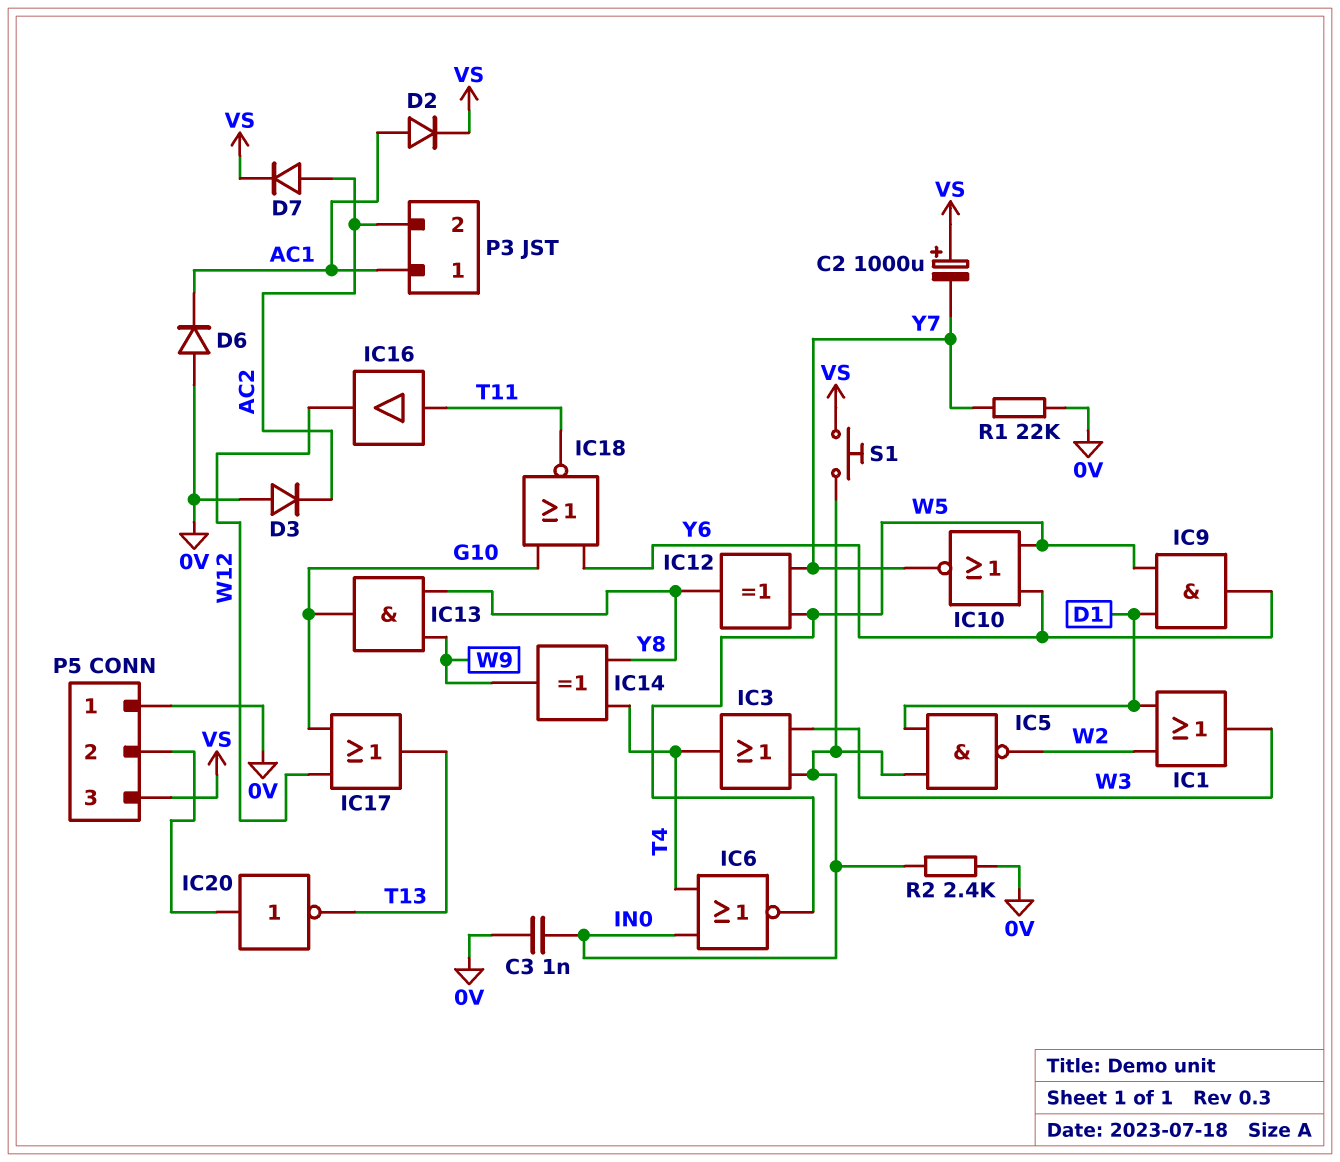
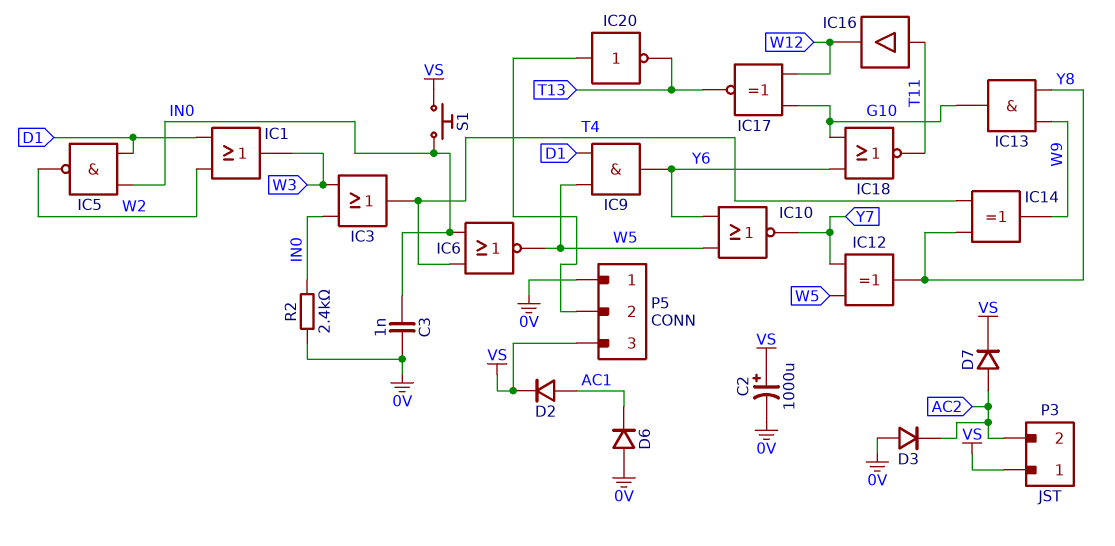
C2: 1000uF (plus VS, minus Y7) -> 1000uF (plus VS, minus 0V)
IC17: OR (in G10, in W12, out T13) -> XNOR (in G10, in W12, out T13)
P3 pin 1: AC1 -> VS
R1: 22k (0V, Y7) -> none

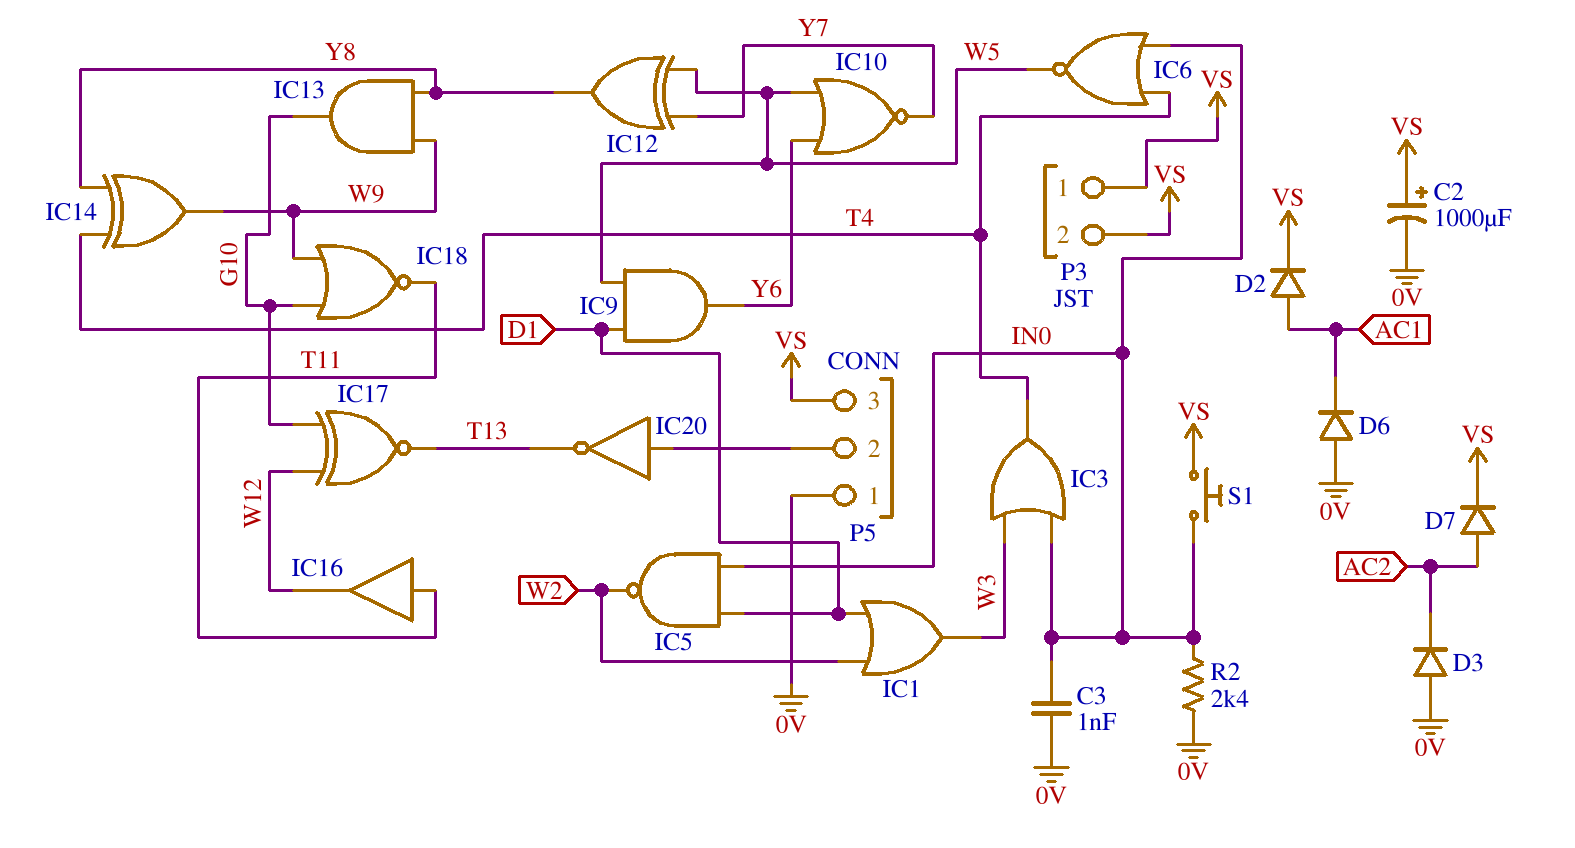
IC18: NOR (in G10, in Y6, out T11) -> NOR (in G10, in W9, out T11)
P3 pin 2: AC2 -> VS

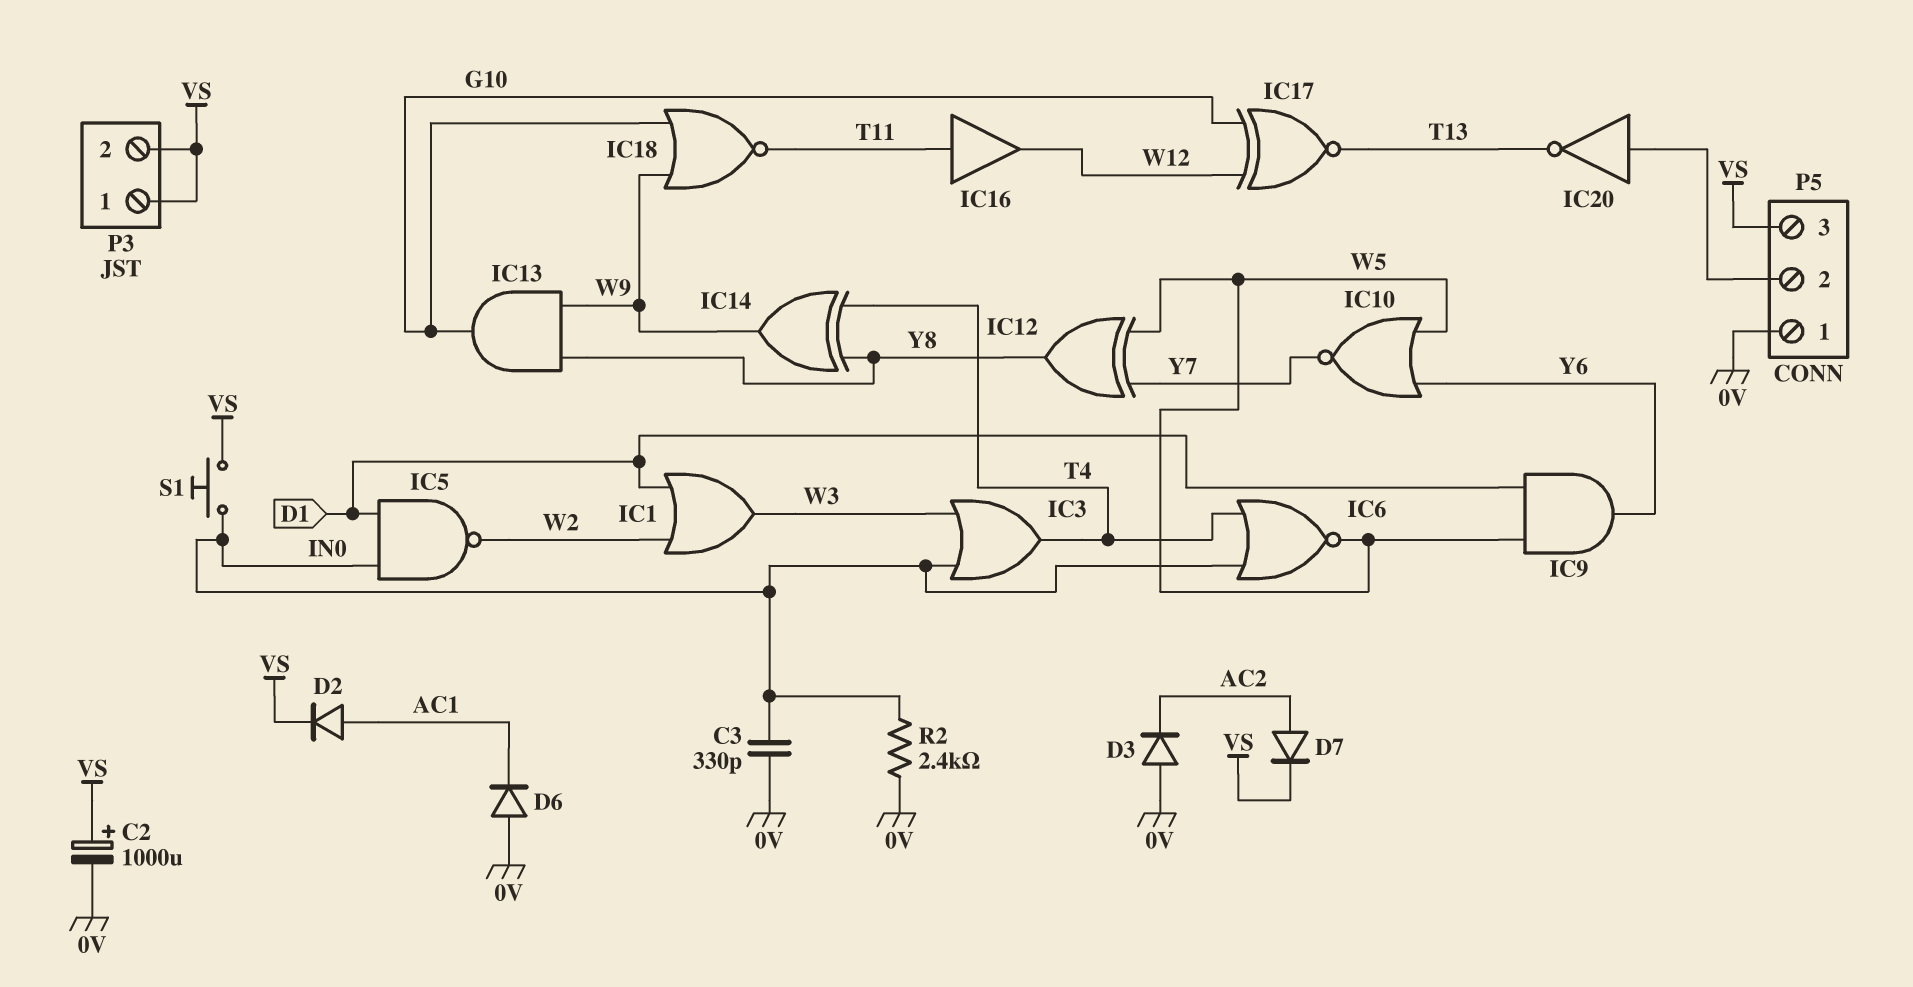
C3: 1nF (0V, IN0) -> 330pF (0V, IN0)

